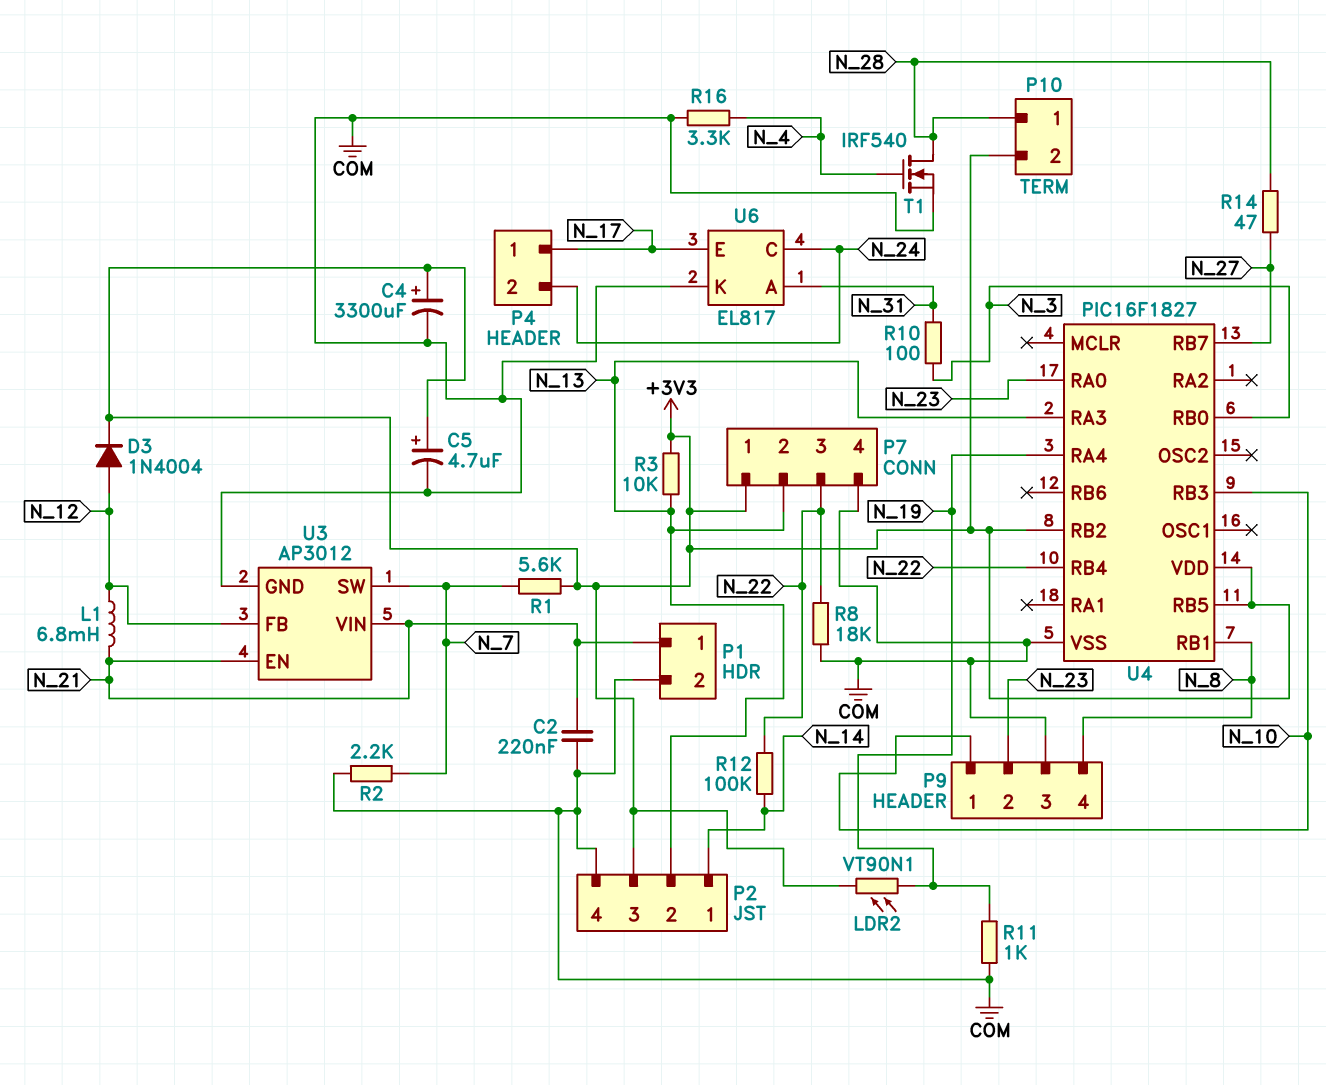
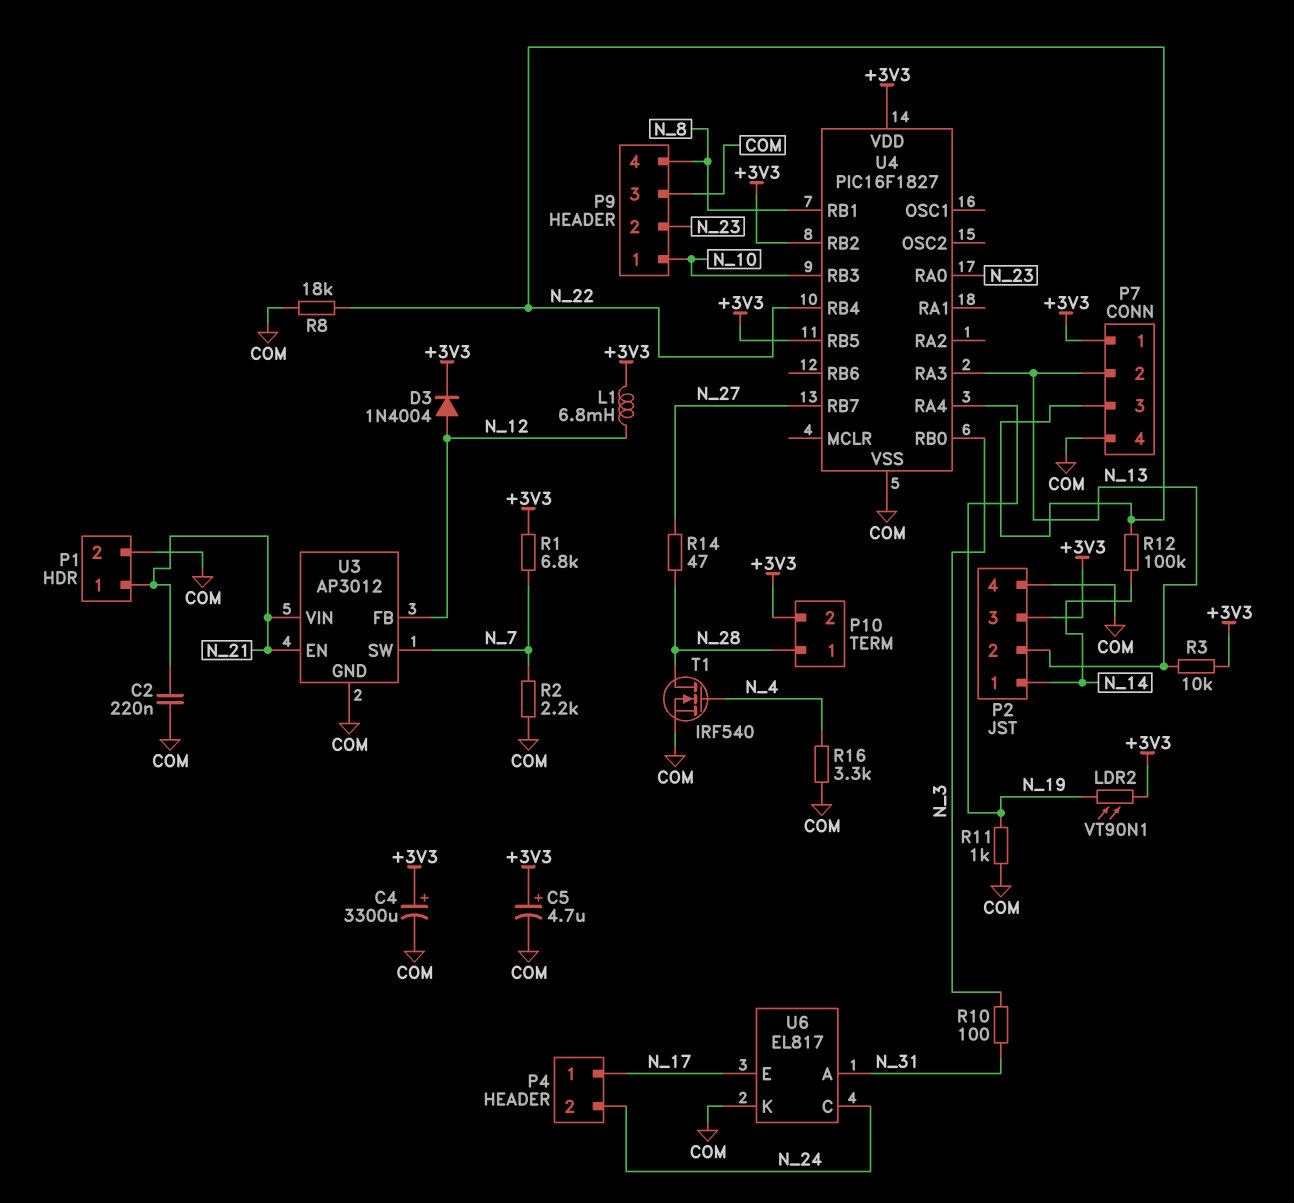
L1: 6.8mH (N_12, N_21) -> 6.8mH (+3V3, N_12)
R1: 5.6k (+3V3, N_7) -> 6.8k (+3V3, N_7)

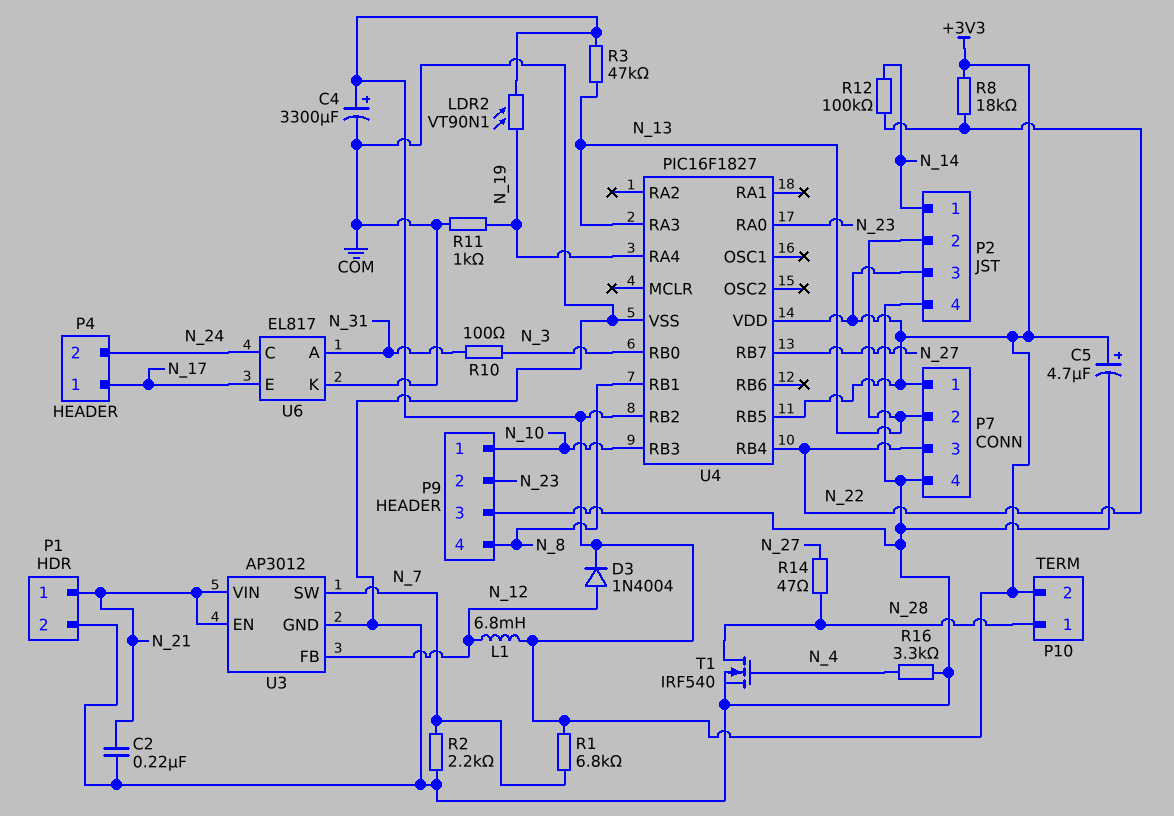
R3: 10k (+3V3, N_13) -> 47k (+3V3, N_13)
R8: 18k (COM, N_22) -> 18k (+3V3, N_22)

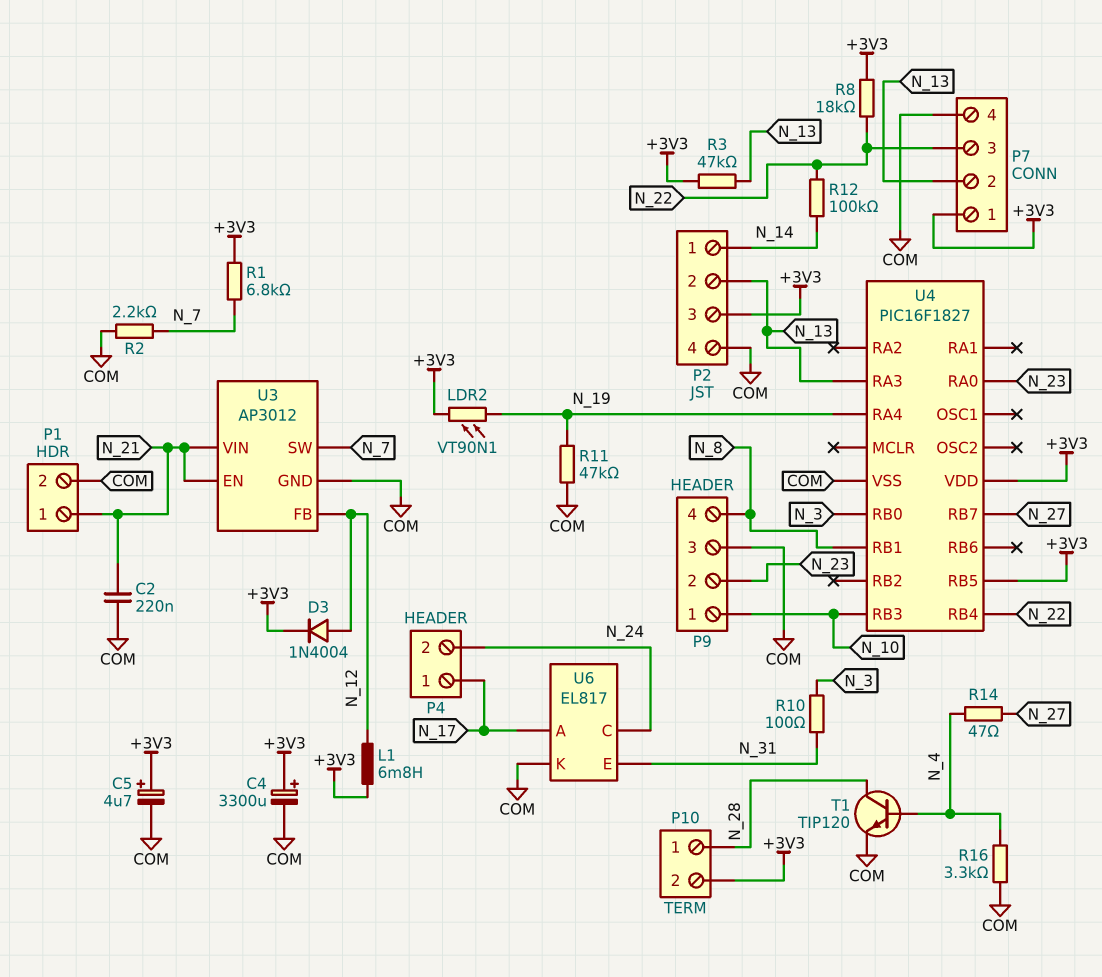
R11: 1k (COM, N_19) -> 47k (COM, N_19)
R14: 47 (N_27, N_28) -> 47 (N_4, N_27)
T1: NMOS IRF540 (G N_4, D N_28, S COM) -> NPN TIP120 (B N_4, C N_28, E COM)
U4 pin RB2: +3V3 -> none
U6 pin A: N_31 -> N_17
U6 pin E: N_17 -> N_31

